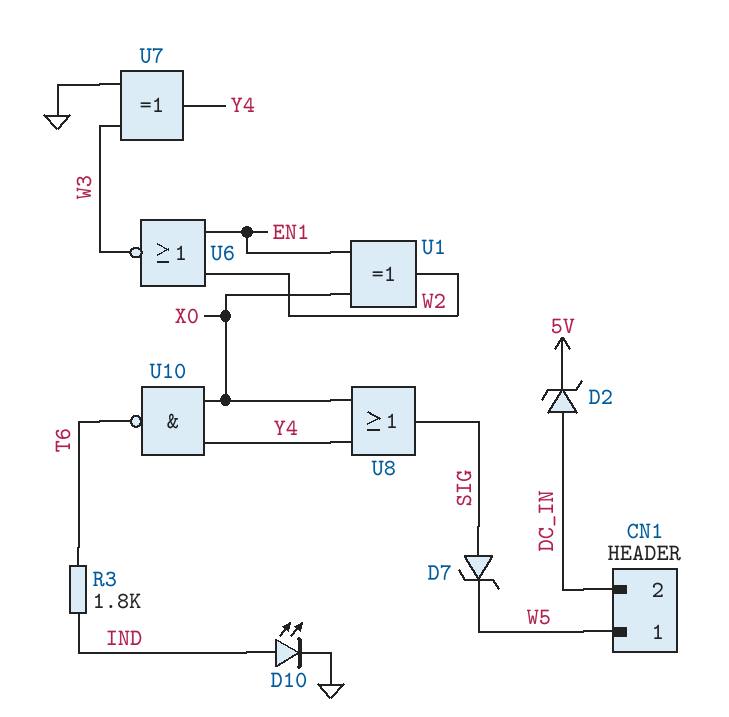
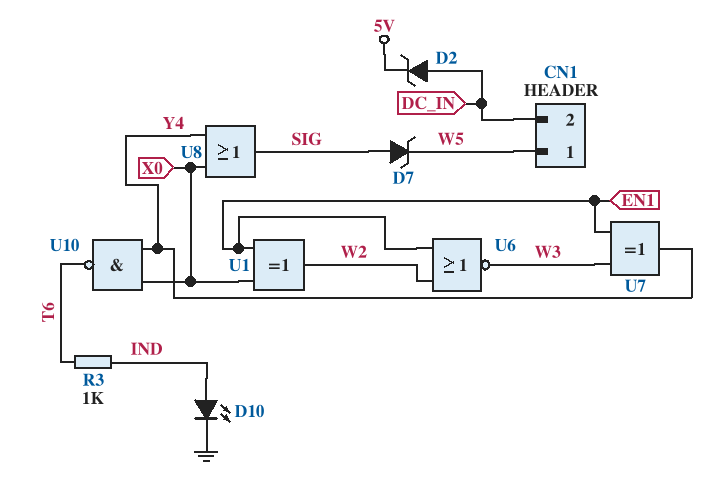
R3: 1.8k (IND, T6) -> 1k (IND, T6)
U7: XOR (in GND, in W3, out Y4) -> XOR (in EN1, in W3, out Y4)

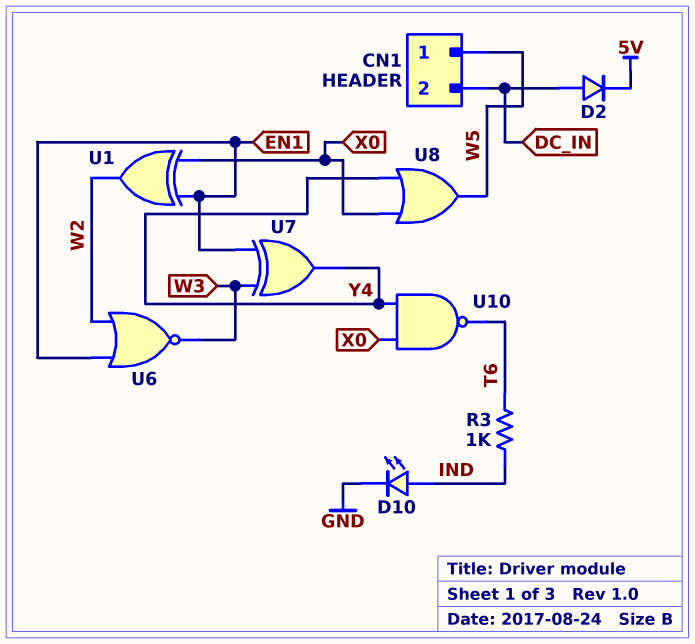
D2: zener (A DC_IN, K 5V) -> diode (A DC_IN, K 5V)
D7: zener (A SIG, K W5) -> none
U8: OR (in X0, in Y4, out SIG) -> OR (in X0, in Y4, out W5)

